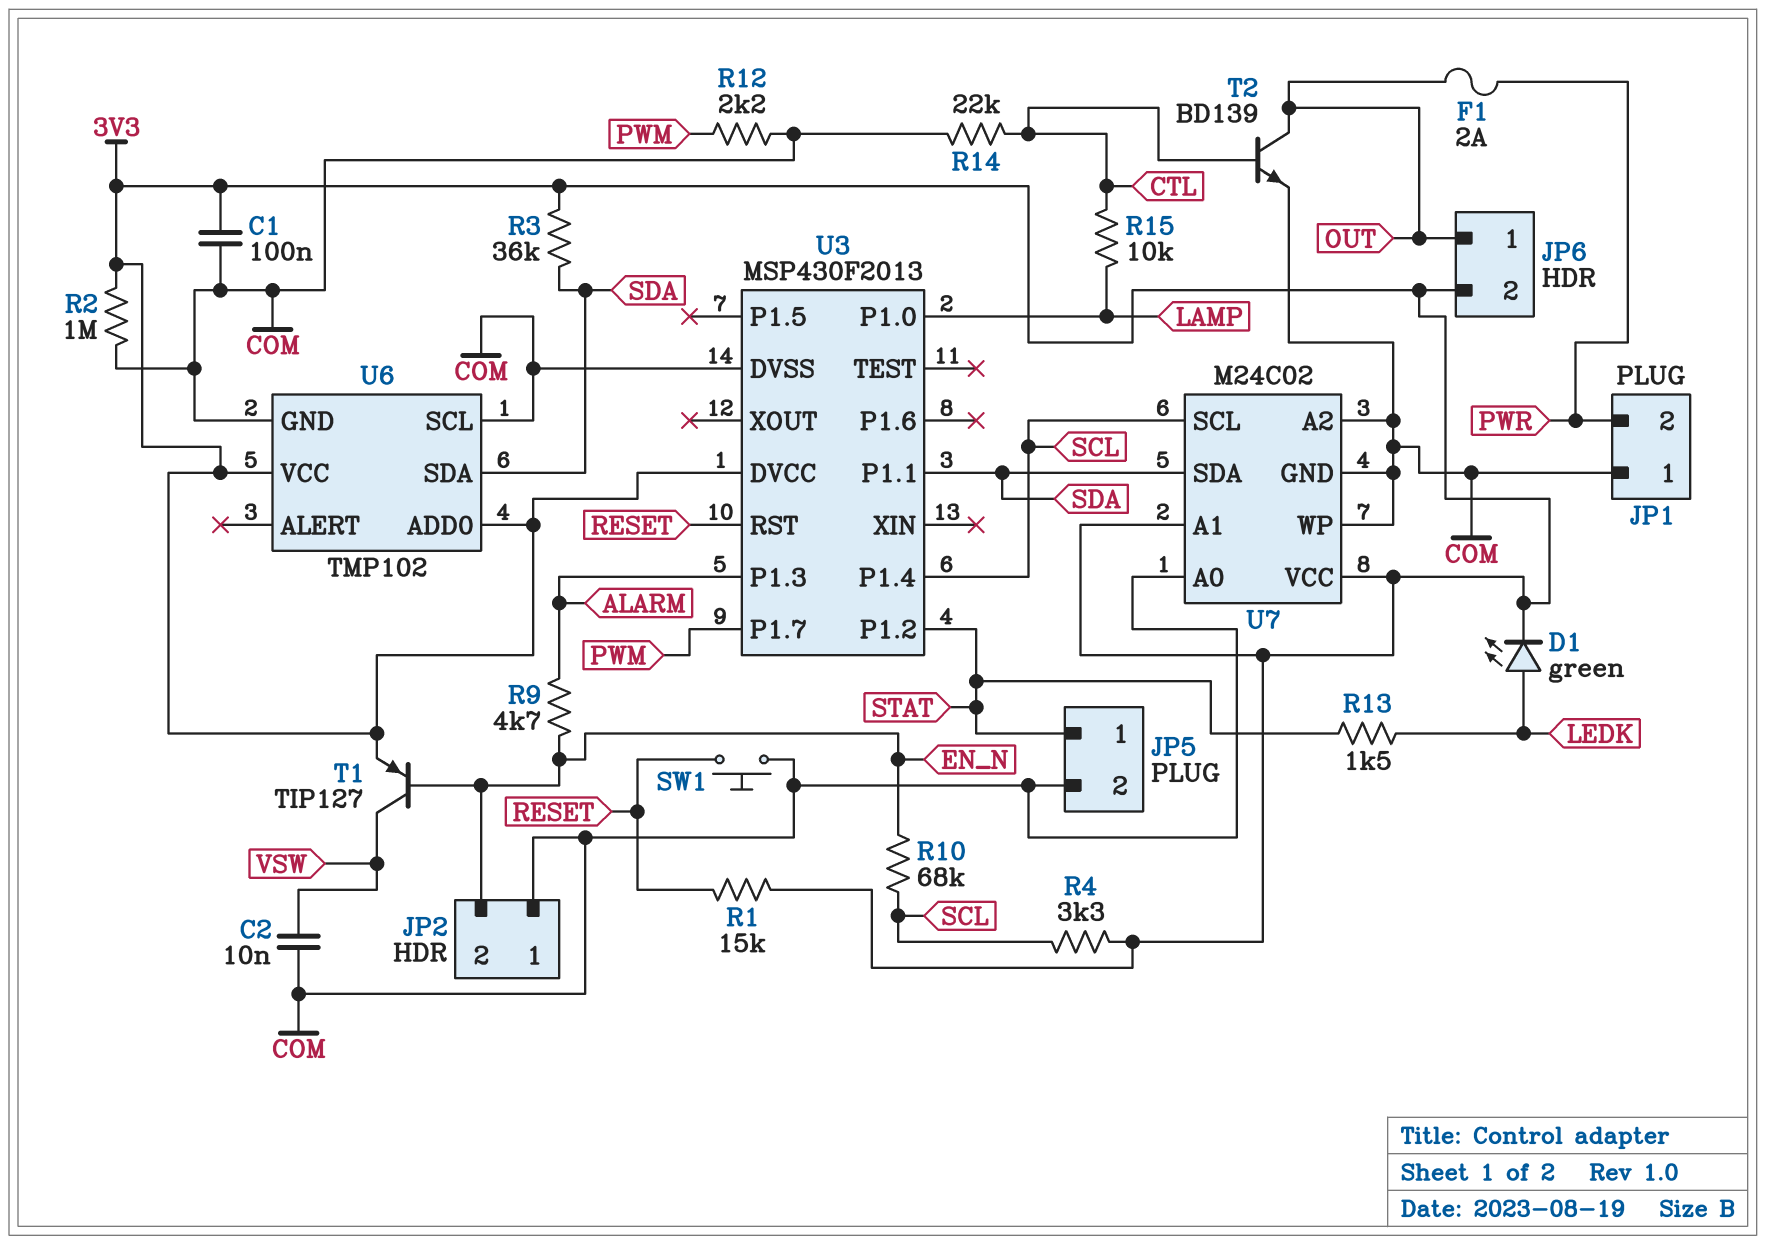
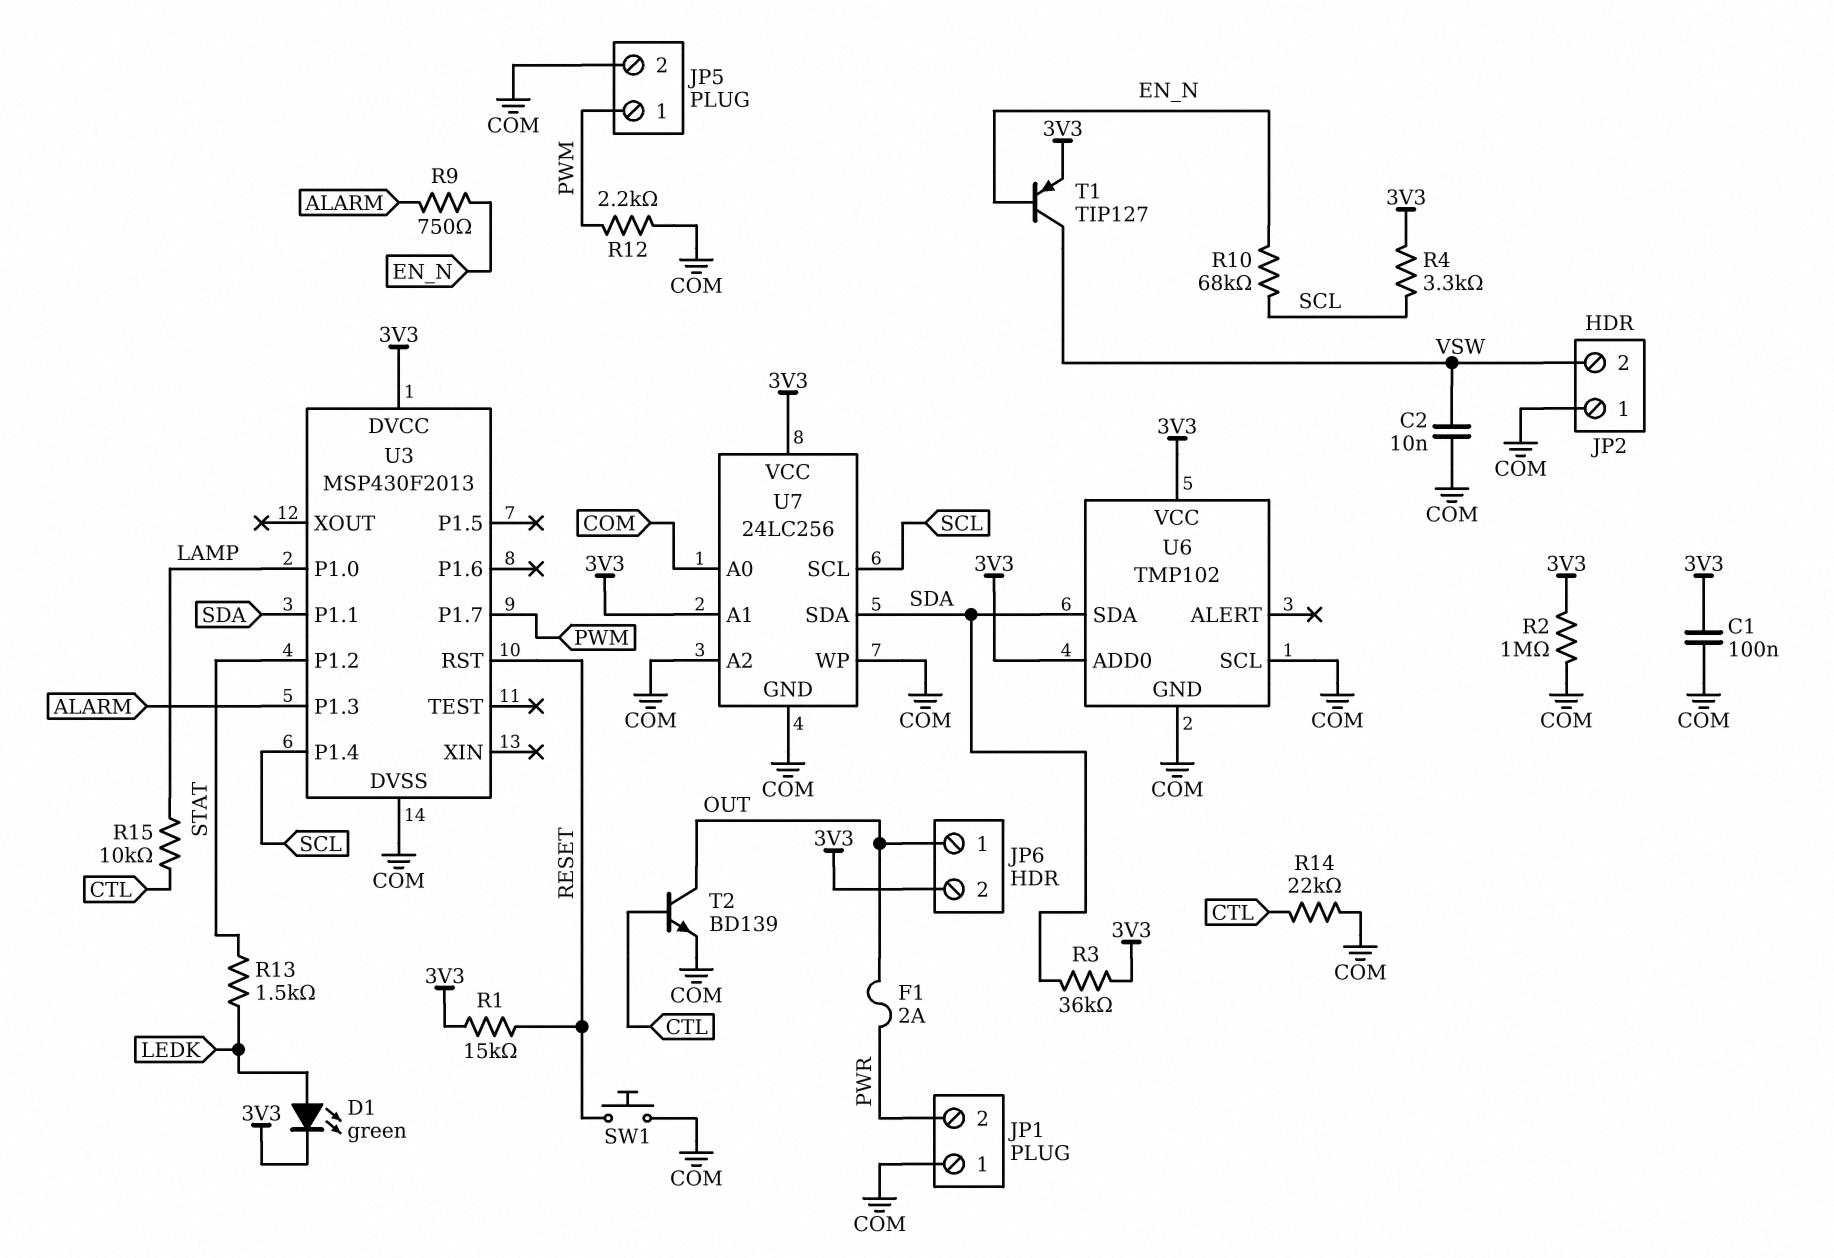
JP2 pin 2: EN_N -> VSW
JP5 pin 1: STAT -> PWM
R9: 4.7k (ALARM, EN_N) -> 750 (ALARM, EN_N)
U7: M24C02 -> 24LC256

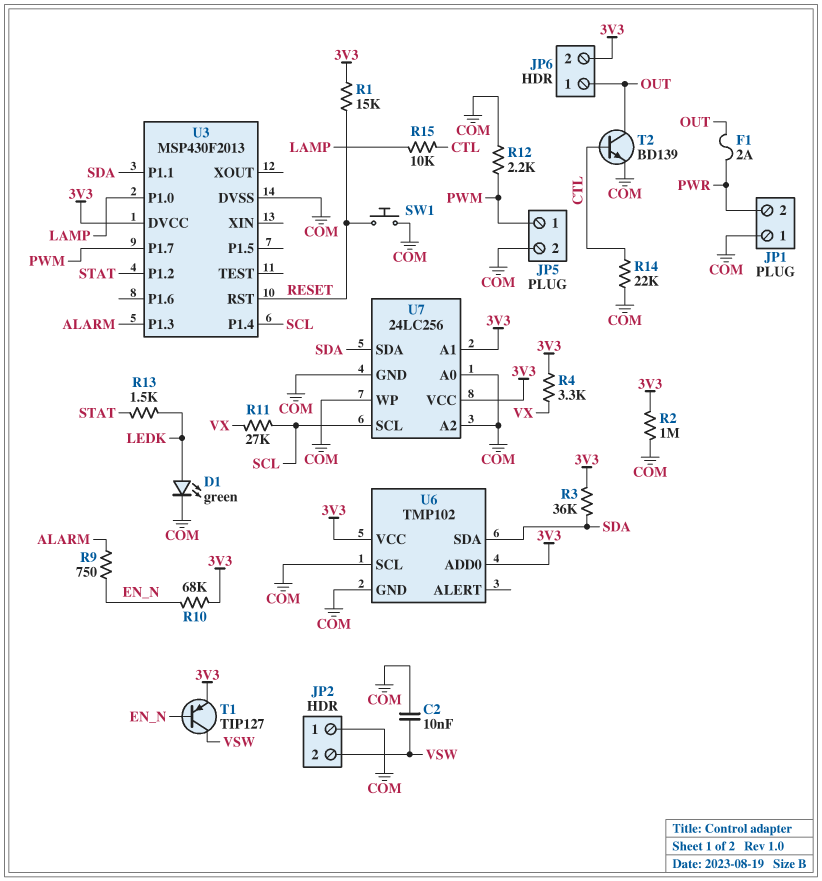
C1: 100nF (3V3, COM) -> none
D1: LED green (A LEDK, K 3V3) -> LED green (A LEDK, K COM)
R4: 3.3k (3V3, SCL) -> 3.3k (3V3, VX)
R10: 68k (EN_N, SCL) -> 68k (3V3, EN_N)
R11: none -> 27k (SCL, VX)

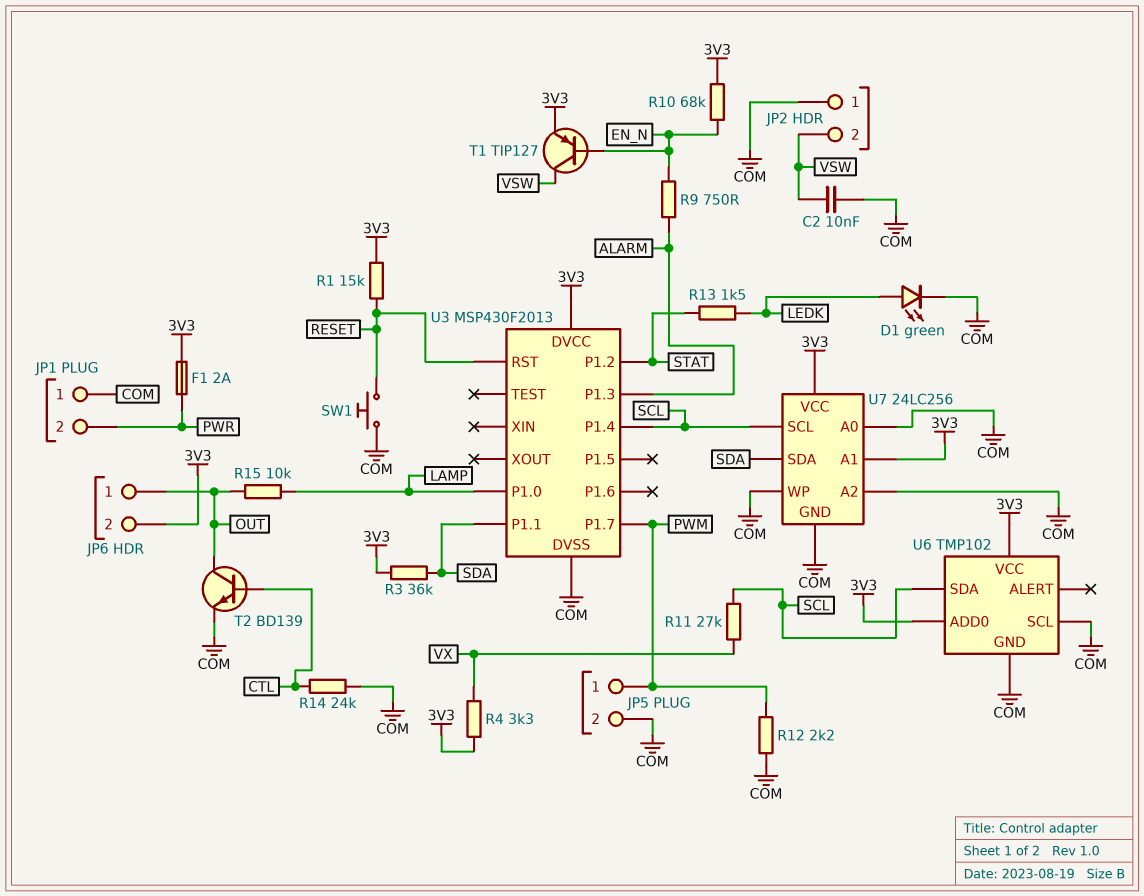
F1: 2A (OUT, PWR) -> 2A (3V3, PWR)
R2: 1M (3V3, COM) -> none
R14: 22k (COM, CTL) -> 24k (COM, CTL)
R15: 10k (CTL, LAMP) -> 10k (LAMP, OUT)
U6 pin SDA: SDA -> SCL

